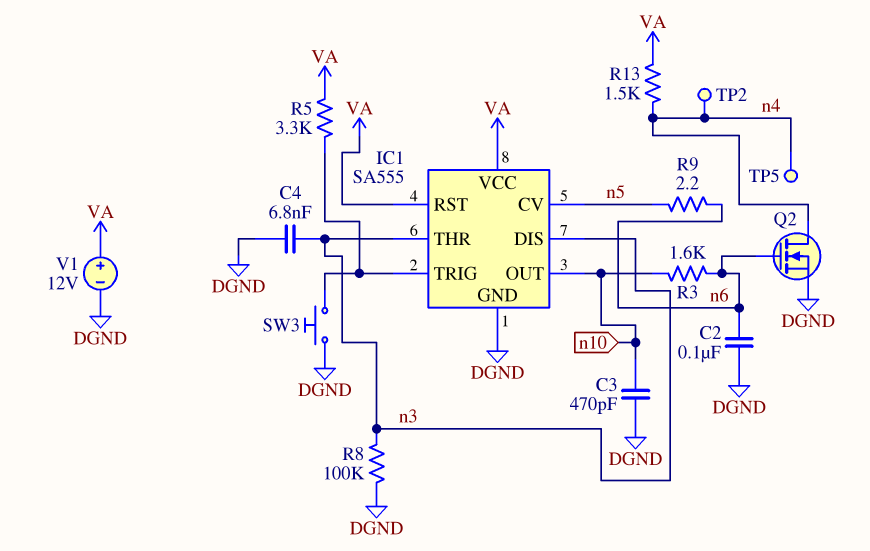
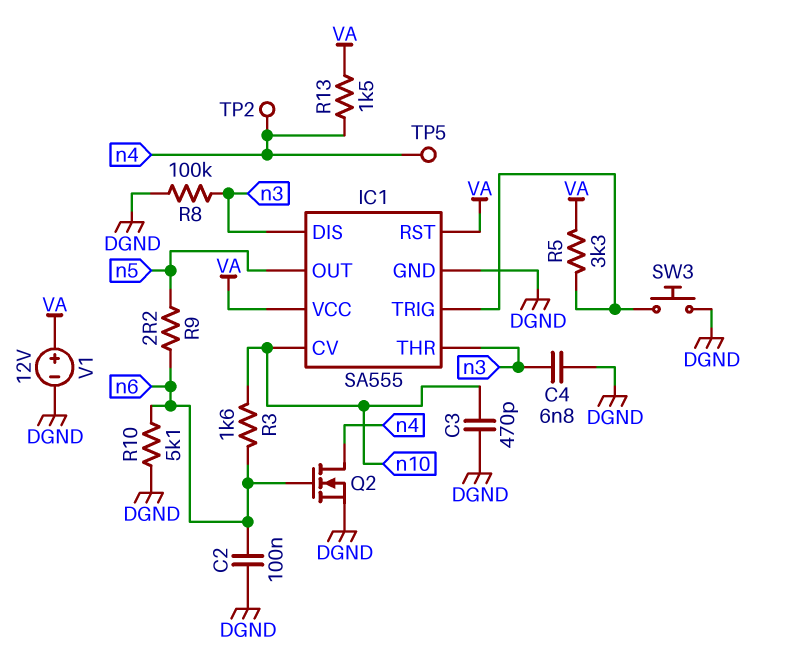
IC1 pin CV: n5 -> n10
IC1 pin OUT: n10 -> n5
R10: none -> 5.1k (DGND, n6)

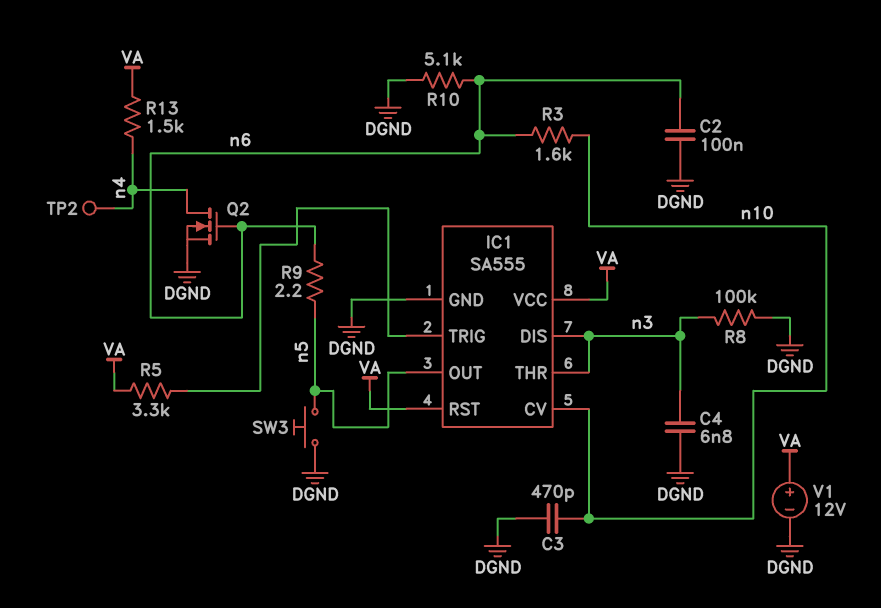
SW3: button (DGND, IC1/TRIG) -> button (DGND, n5)
TP5: test point (n4) -> none

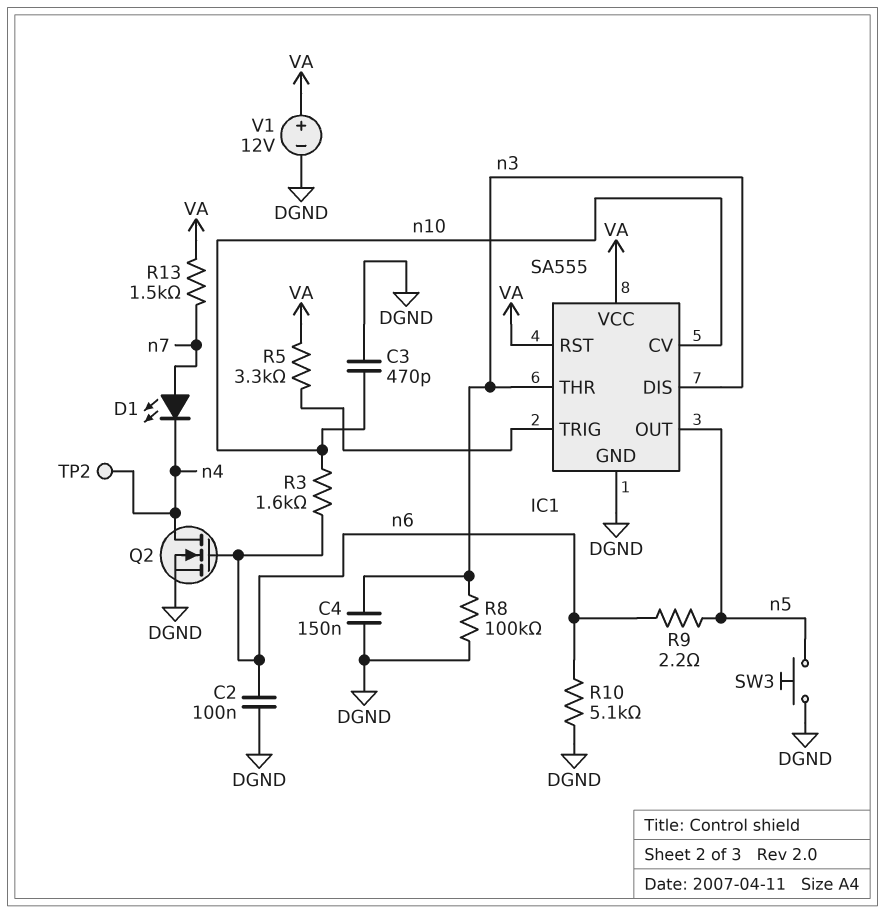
C4: 6.8nF (DGND, n3) -> 150nF (DGND, n3)
D1: none -> LED (A n7, K n4)
R13: 1.5k (VA, n4) -> 1.5k (VA, n7)

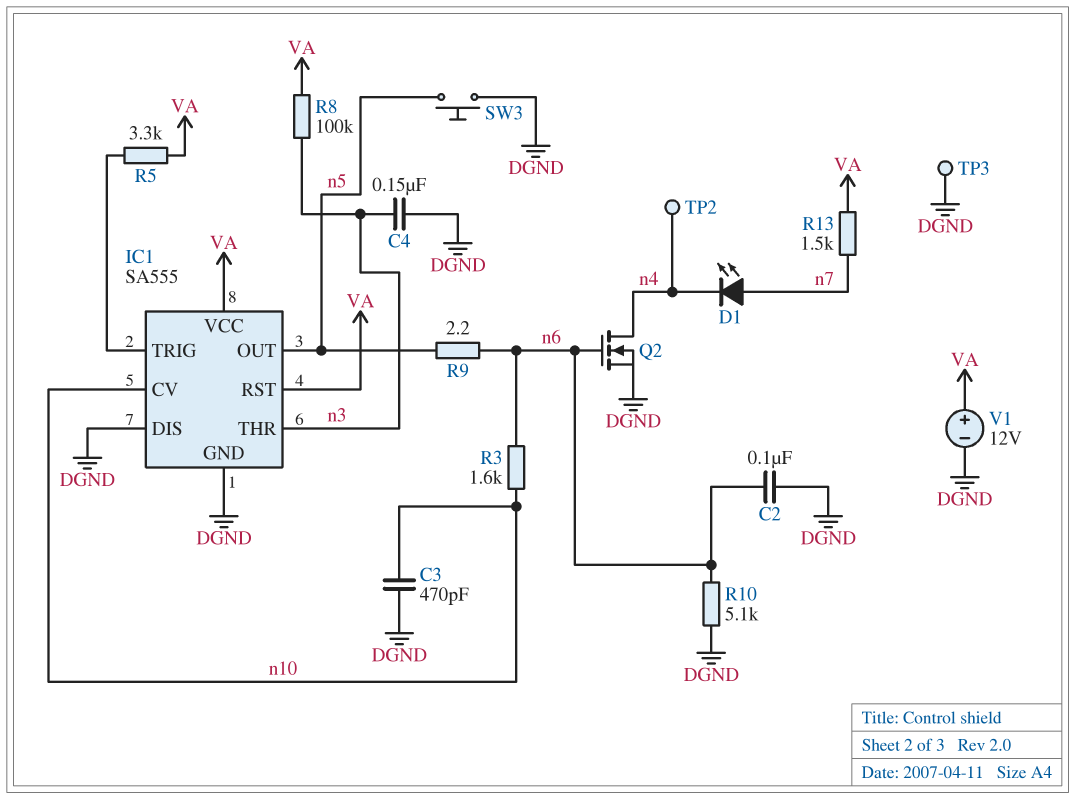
IC1 pin DIS: n3 -> DGND
R8: 100k (DGND, n3) -> 100k (VA, n3)
TP3: none -> test point (DGND)

